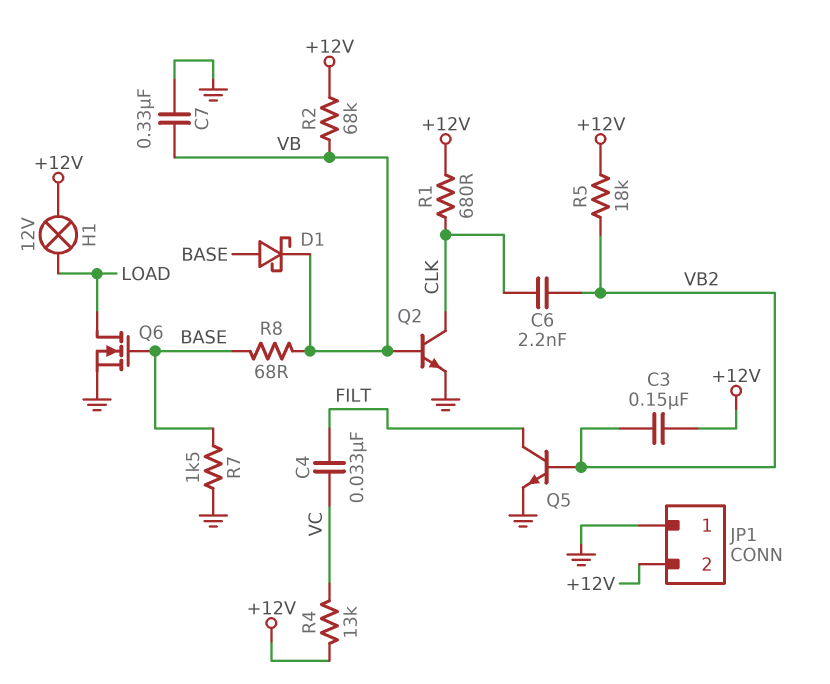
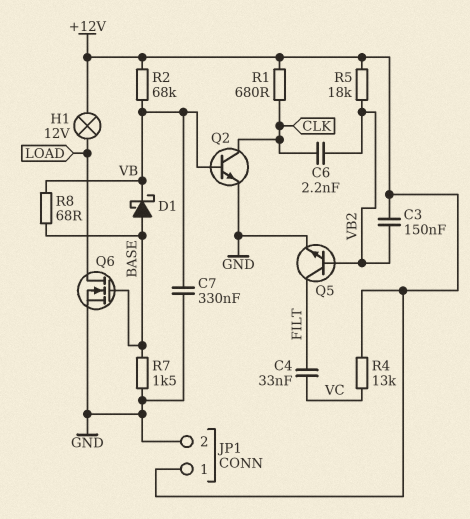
JP1 pin 1: GND -> +12V
JP1 pin 2: +12V -> GND

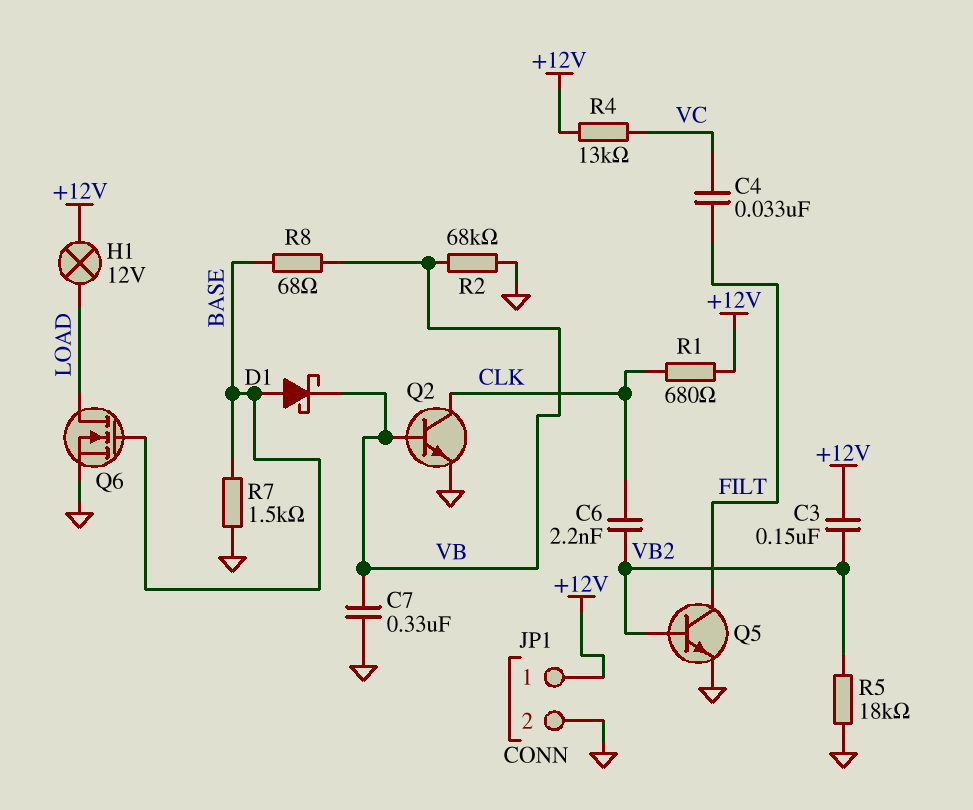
R2: 68k (+12V, VB) -> 68k (GND, VB)
R5: 18k (+12V, VB2) -> 18k (GND, VB2)

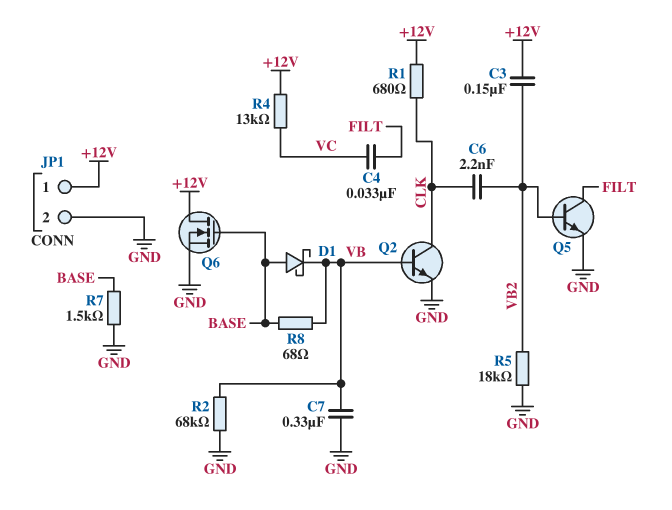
H1: lamp 12V (+12V, LOAD) -> none
Q6: NMOS (G BASE, D LOAD, S GND) -> NMOS (G BASE, D +12V, S GND)

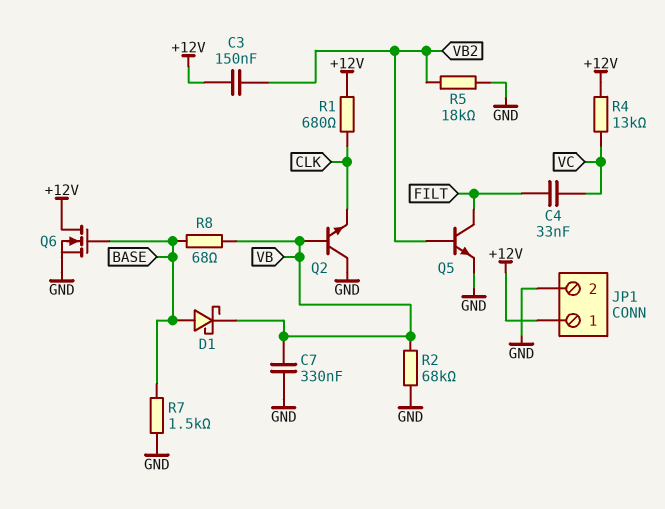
C6: 2.2nF (CLK, VB2) -> none
Q2: NPN (B VB, C CLK, E GND) -> NPN (B VB, C GND, E CLK)

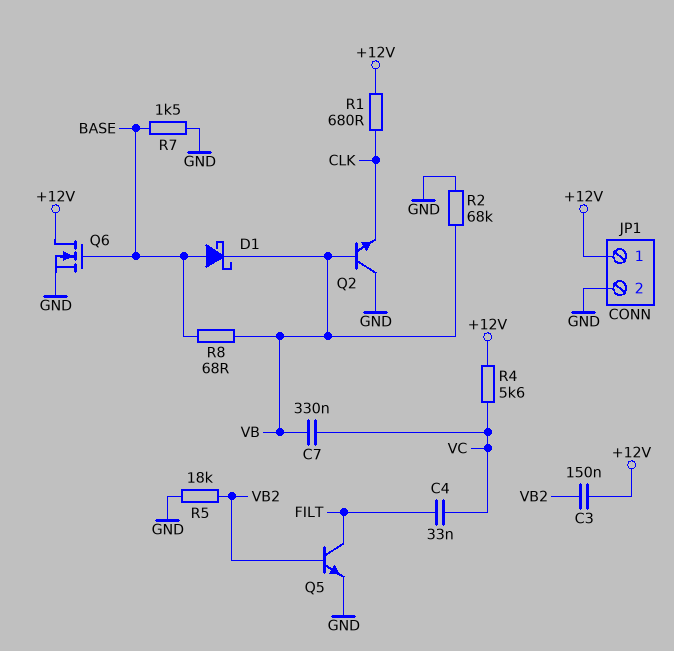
C7: 330nF (GND, VB) -> 330nF (VB, VC)
R4: 13k (+12V, VC) -> 5.6k (+12V, VC)

